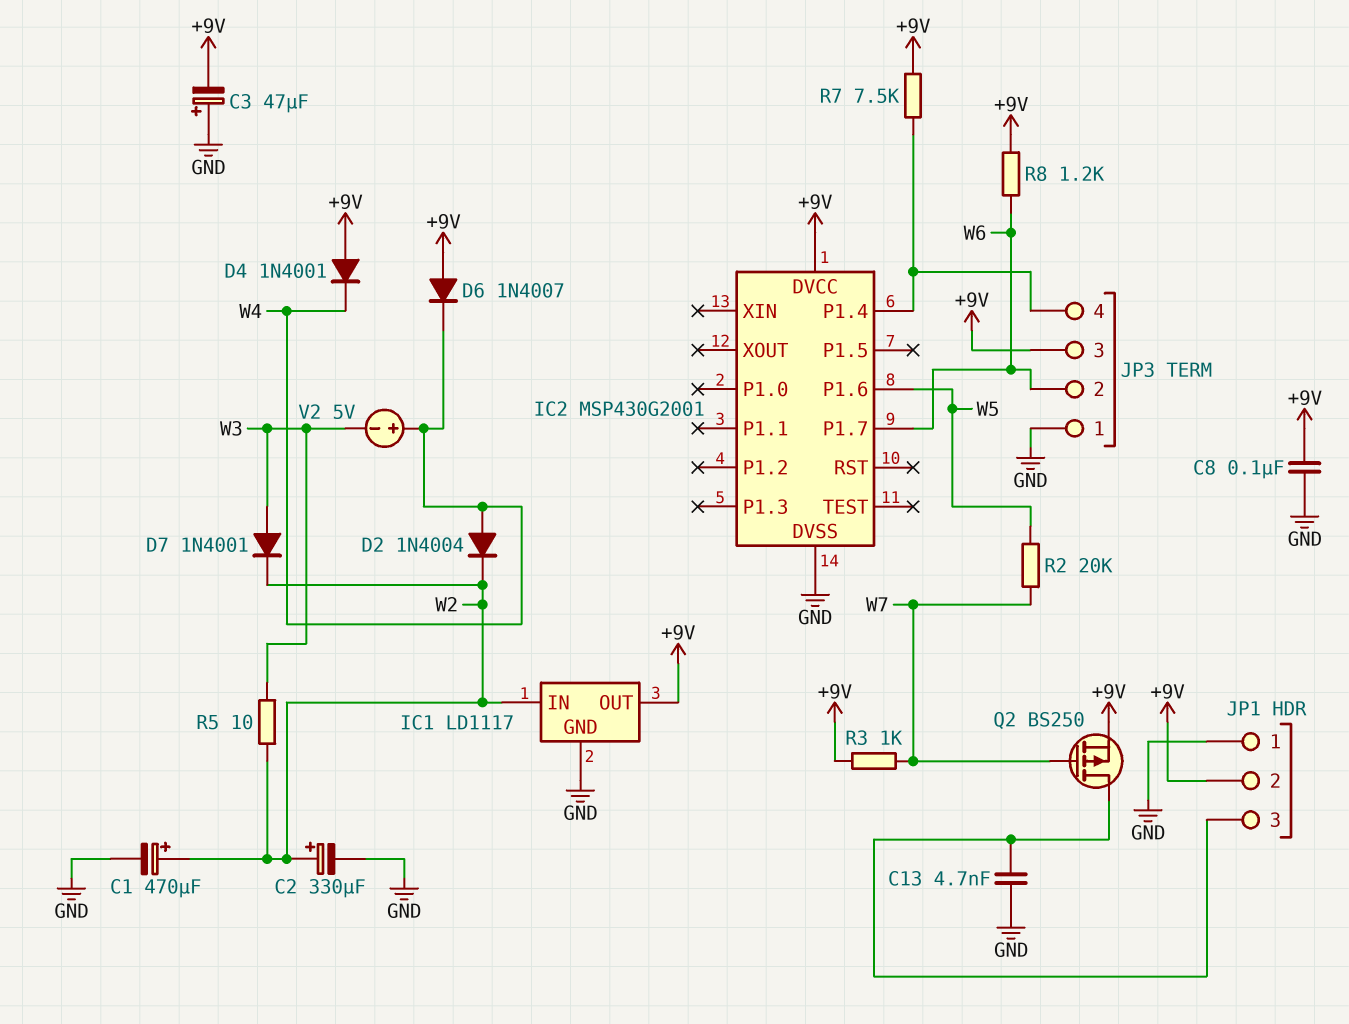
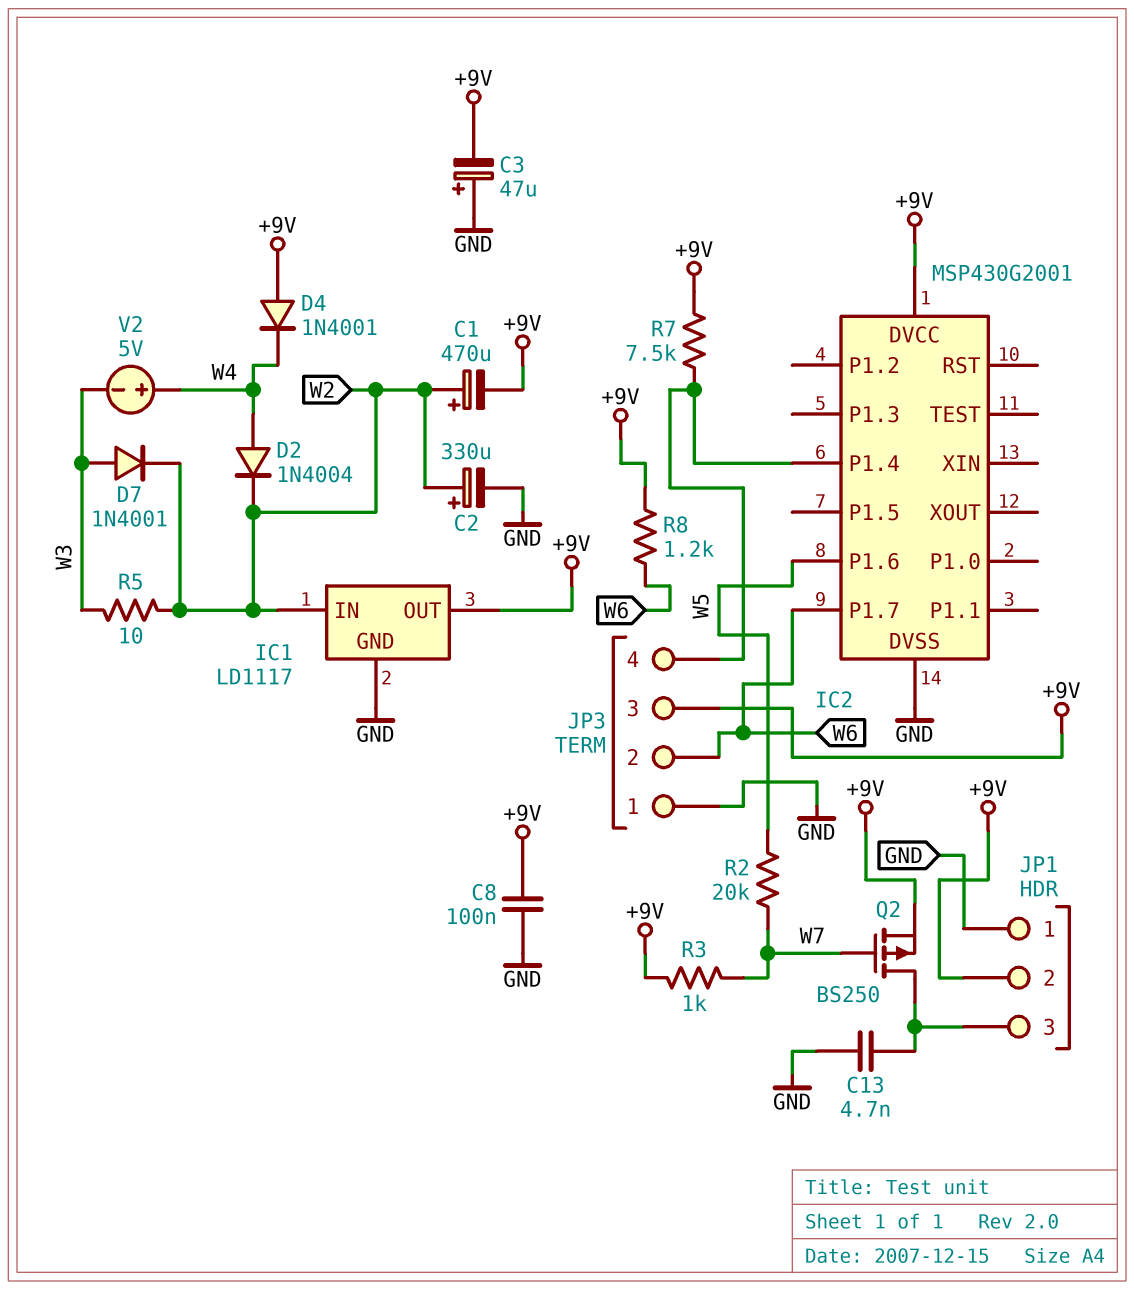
C1: 470uF (plus W2, minus GND) -> 470uF (plus W2, minus +9V)
D6: diode 1N4007 (A +9V, K W4) -> none

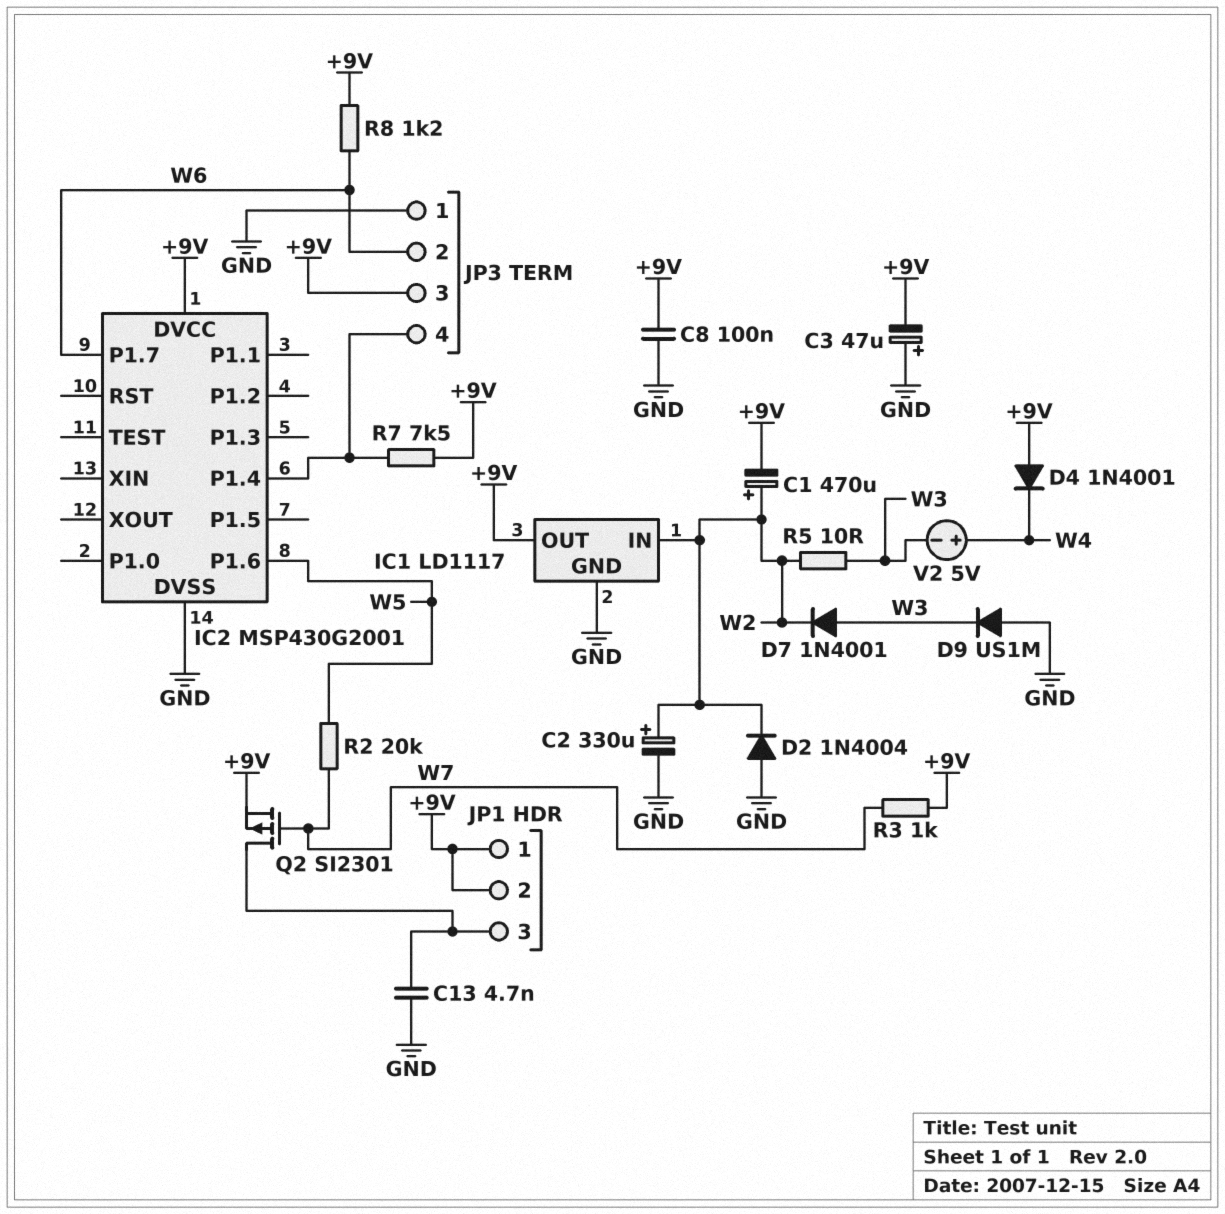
D2: diode 1N4004 (A W4, K W2) -> diode 1N4004 (A GND, K W2)
D9: none -> diode US1M (A GND, K W3)
JP1 pin 1: GND -> +9V
Q2: PMOS BS250 (G W7, D JP1/3, S +9V) -> PMOS SI2301 (G W7, D JP1/3, S +9V)

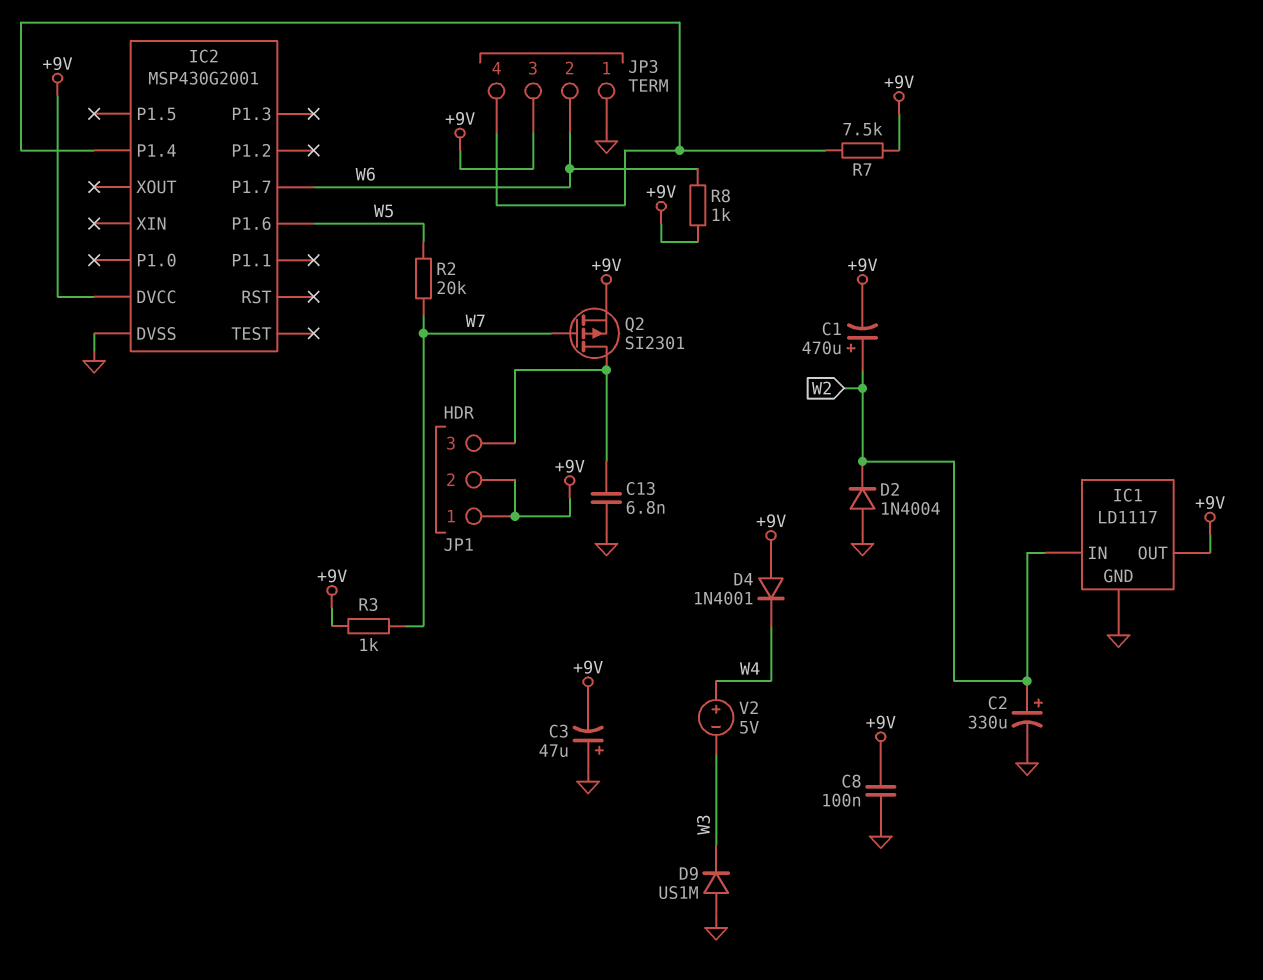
C13: 4.7nF (GND, JP1/3) -> 6.8nF (GND, JP1/3)
D7: diode 1N4001 (A W3, K W2) -> none
R5: 10 (W2, W3) -> none
R8: 1.2k (+9V, W6) -> 1k (+9V, W6)

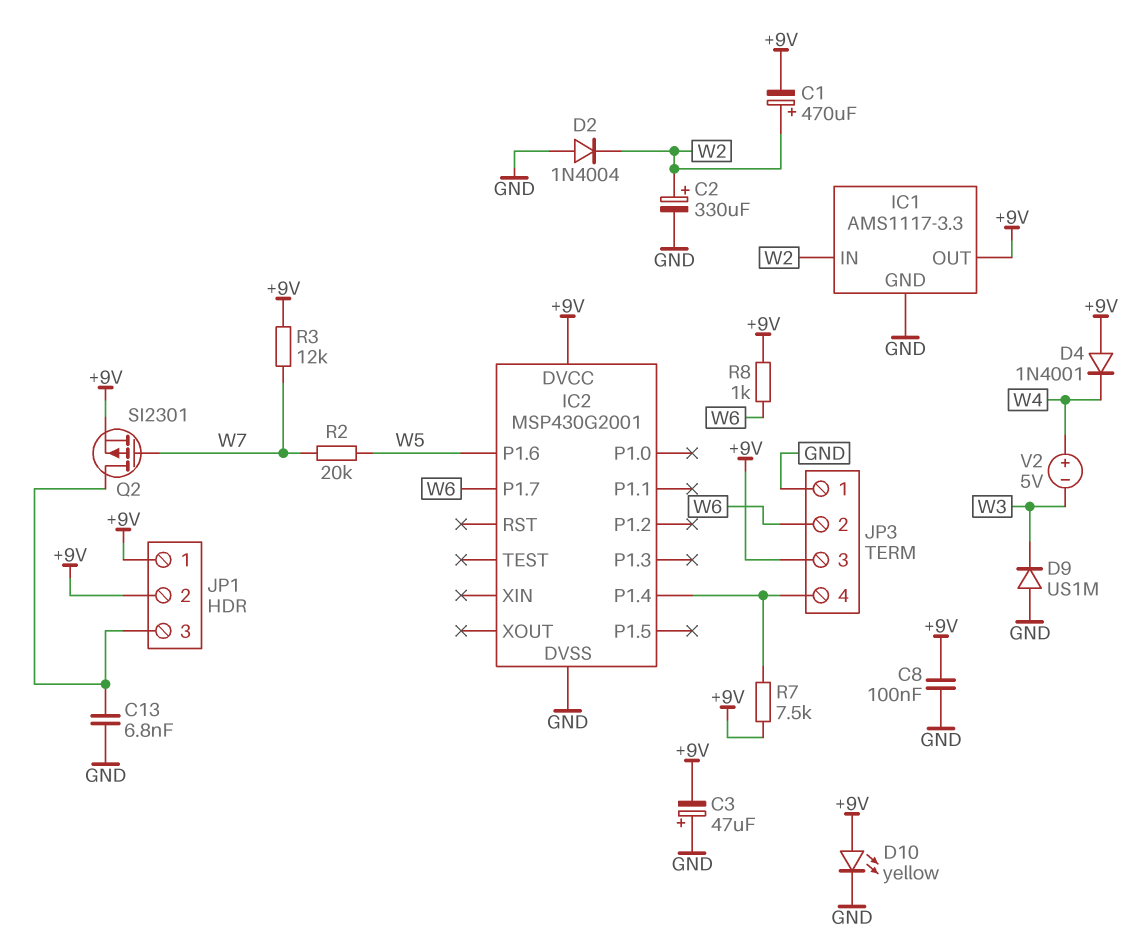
D10: none -> LED yellow (A +9V, K GND)
IC1: LD1117 -> AMS1117-3.3
R3: 1k (+9V, W7) -> 12k (+9V, W7)

